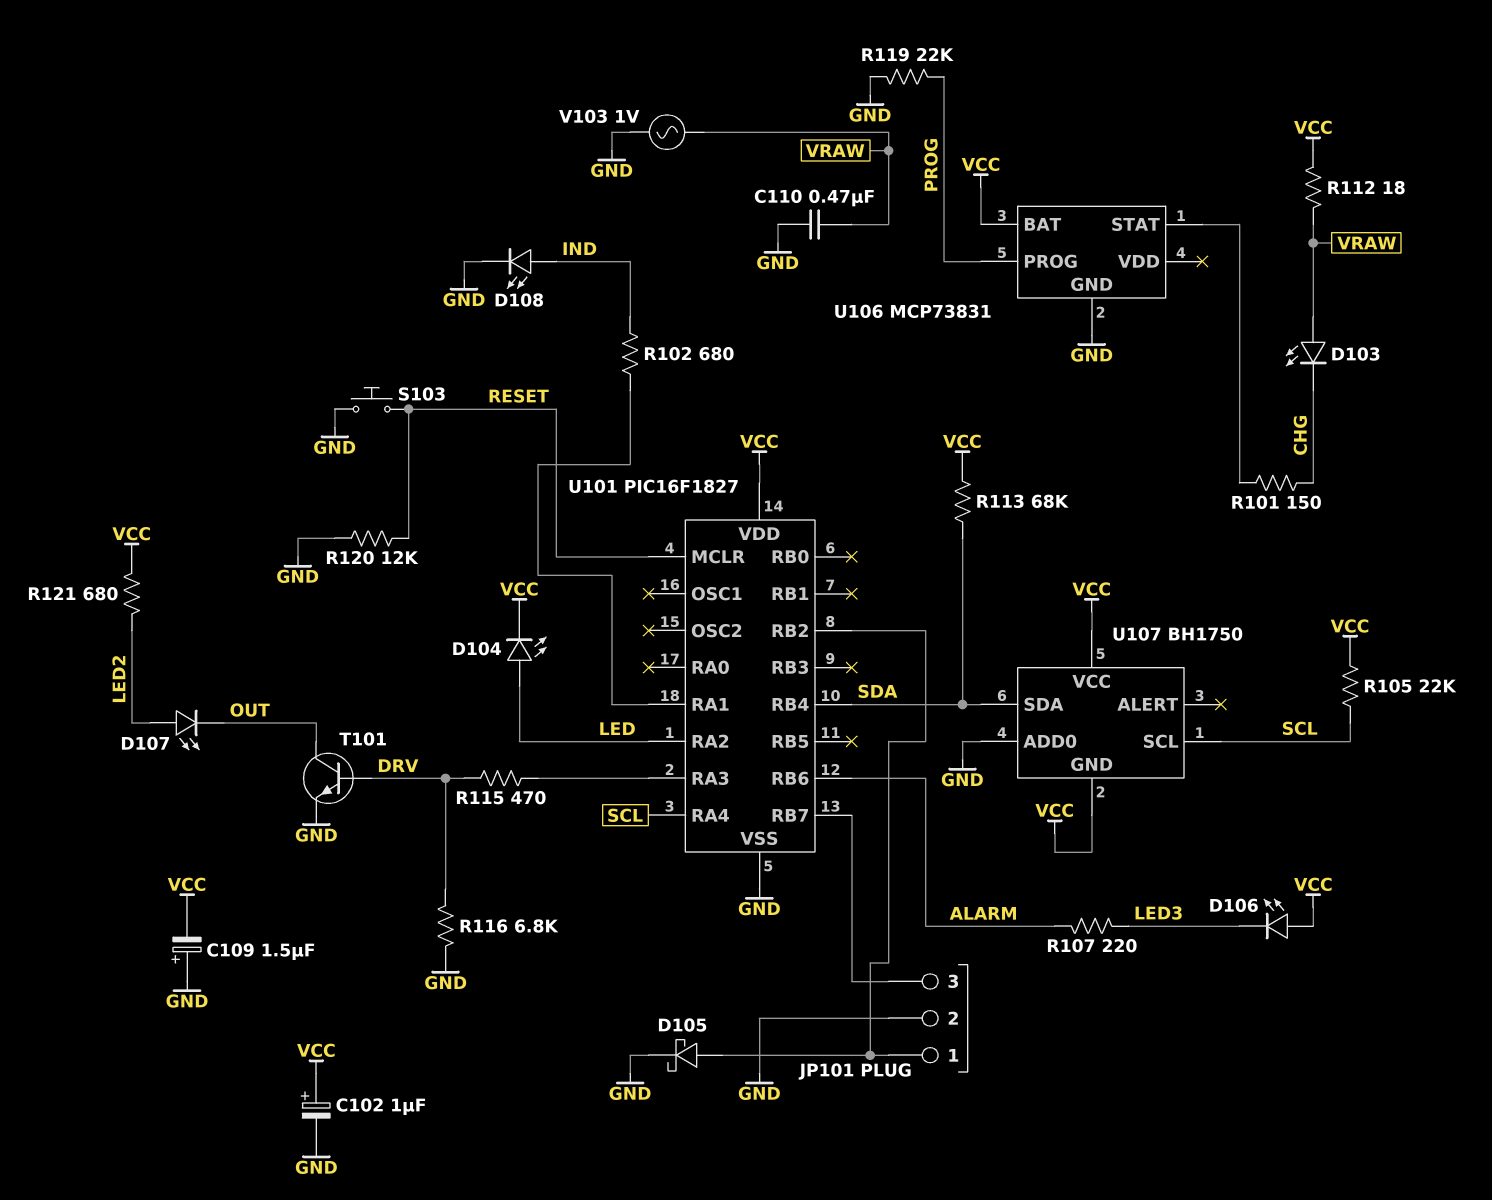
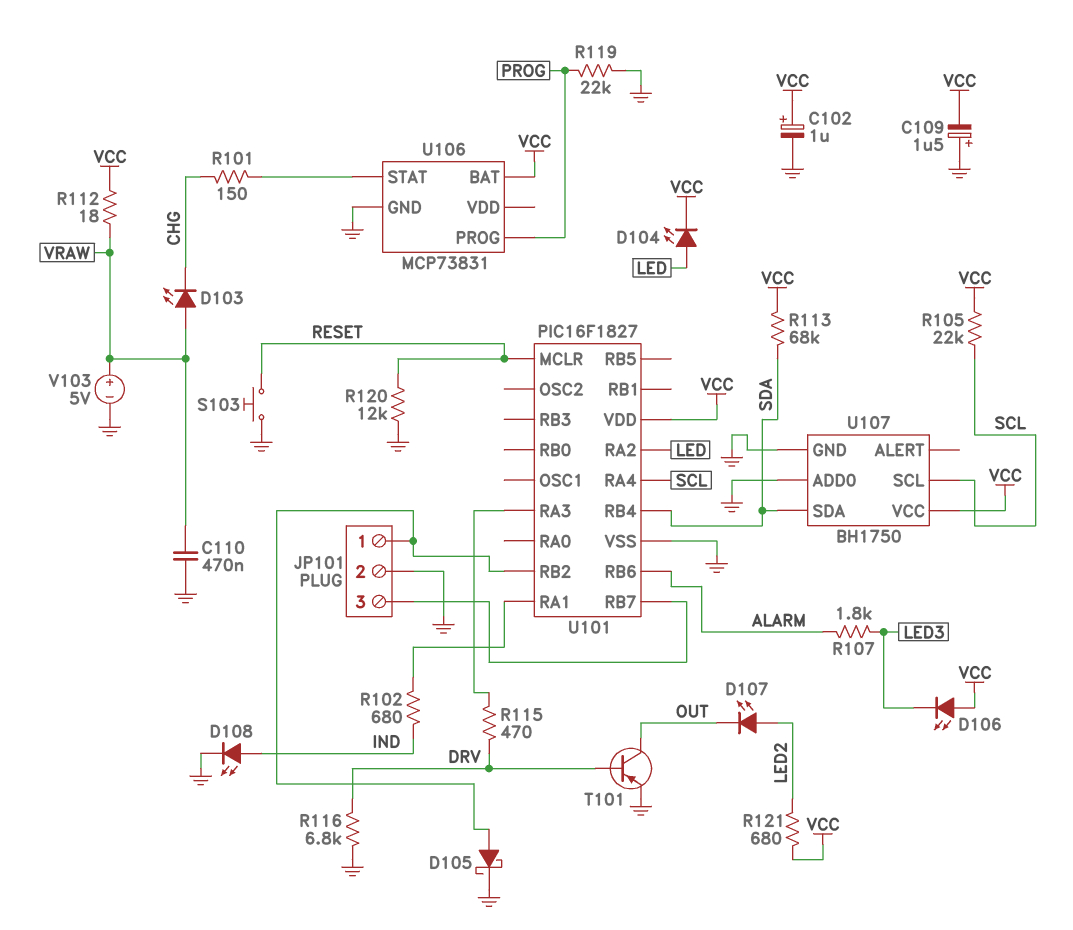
R107: 220 (ALARM, LED3) -> 1.8k (ALARM, LED3)
T101: NPN (B DRV, C OUT, E GND) -> PNP (B DRV, C OUT, E GND)
U107 pin GND: VCC -> GND
V103: AC 1V (GND, VRAW) -> 5V (plus VRAW, minus GND)

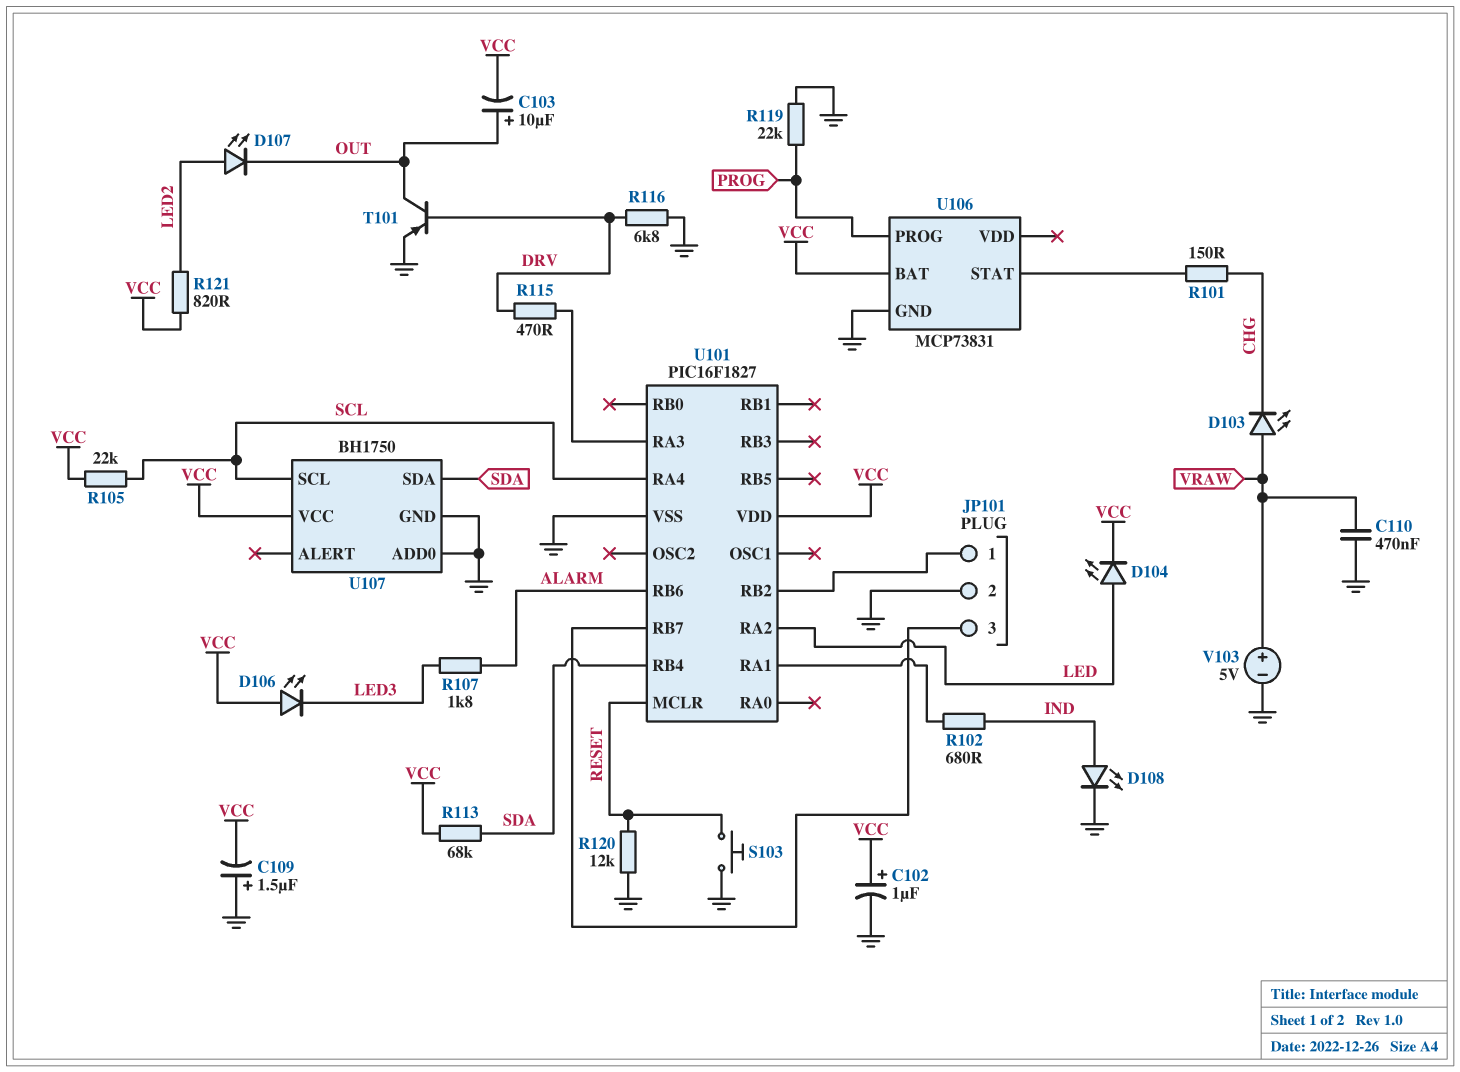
C103: none -> 10uF (plus OUT, minus VCC)
D105: schottky (A JP101/1, K GND) -> none
R112: 18 (VCC, VRAW) -> none
R121: 680 (LED2, VCC) -> 820 (LED2, VCC)

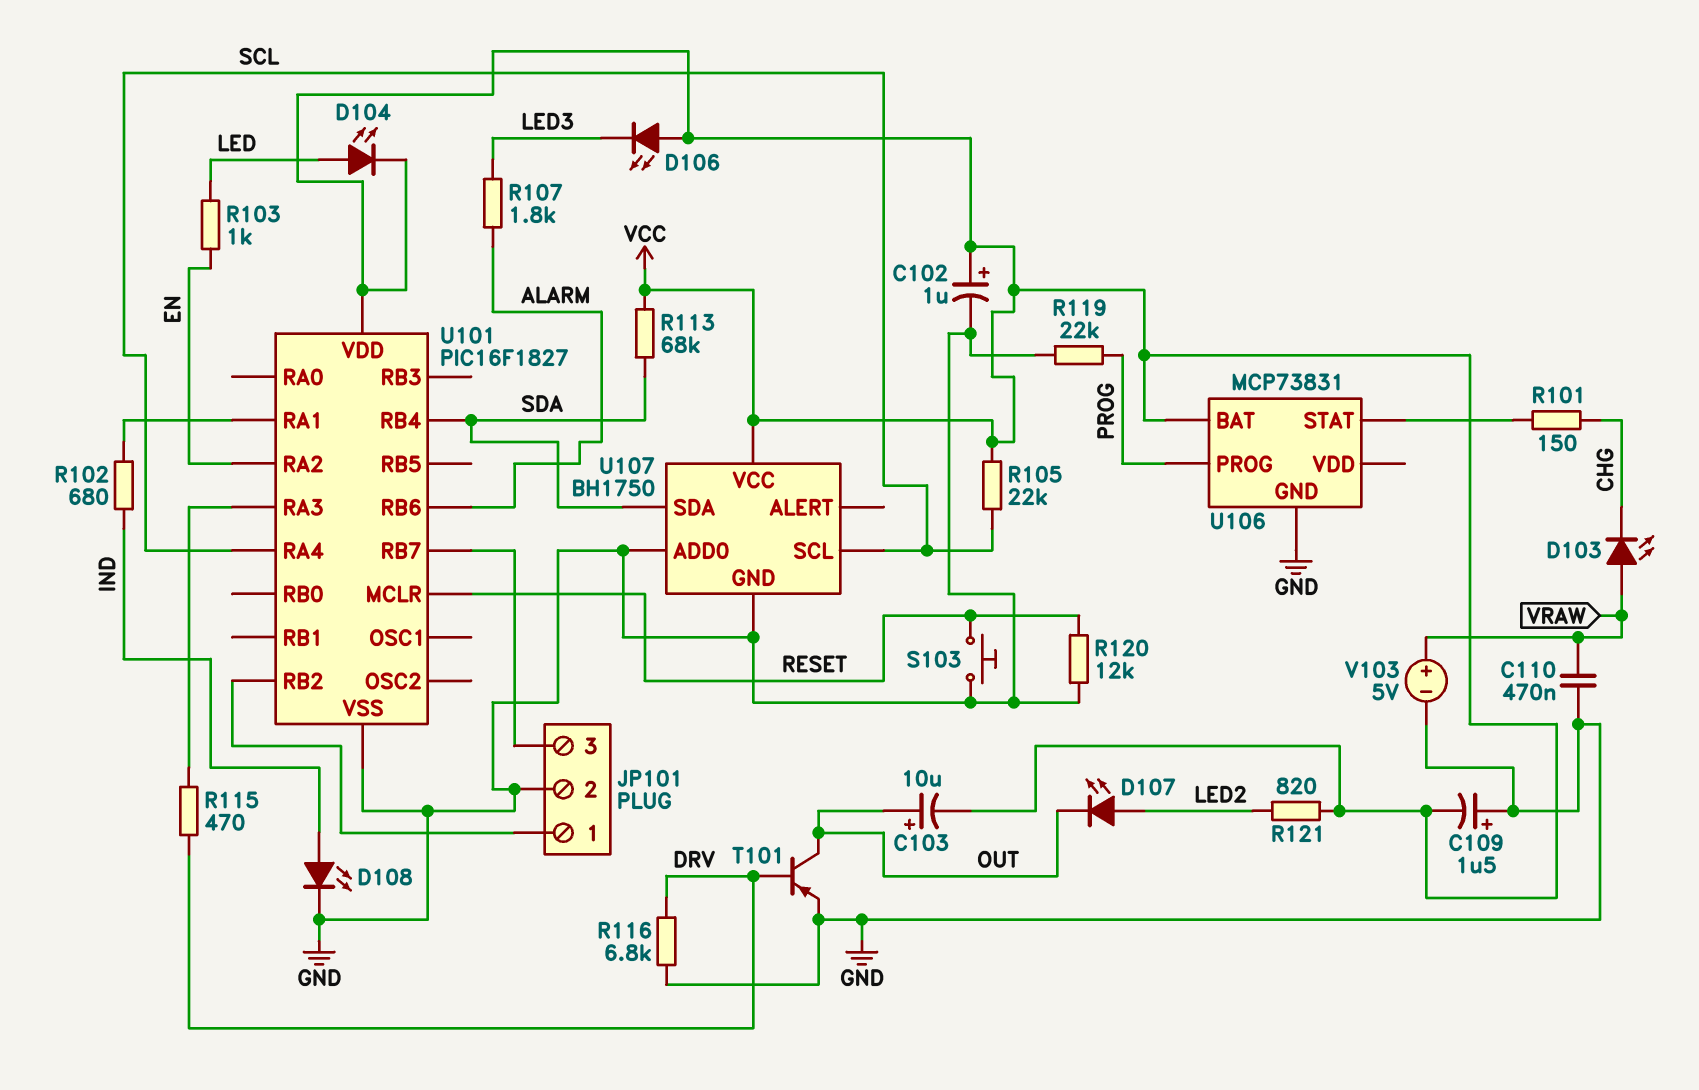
R103: none -> 1k (EN, LED)
U101 pin RA2: LED -> EN

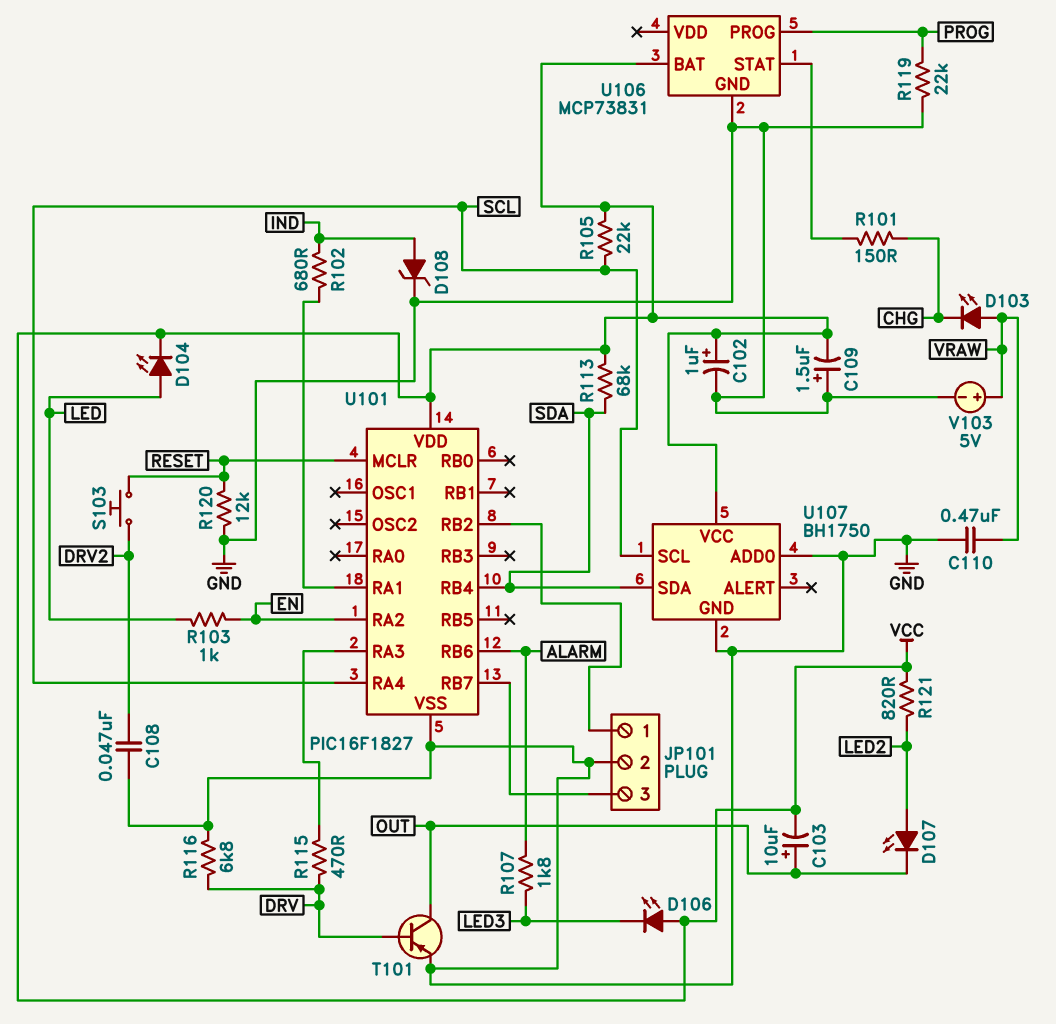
C108: none -> 47nF (DRV2, GND)
D108: LED (A IND, K GND) -> zener (A IND, K GND)
S103: button (GND, RESET) -> button (DRV2, RESET)

